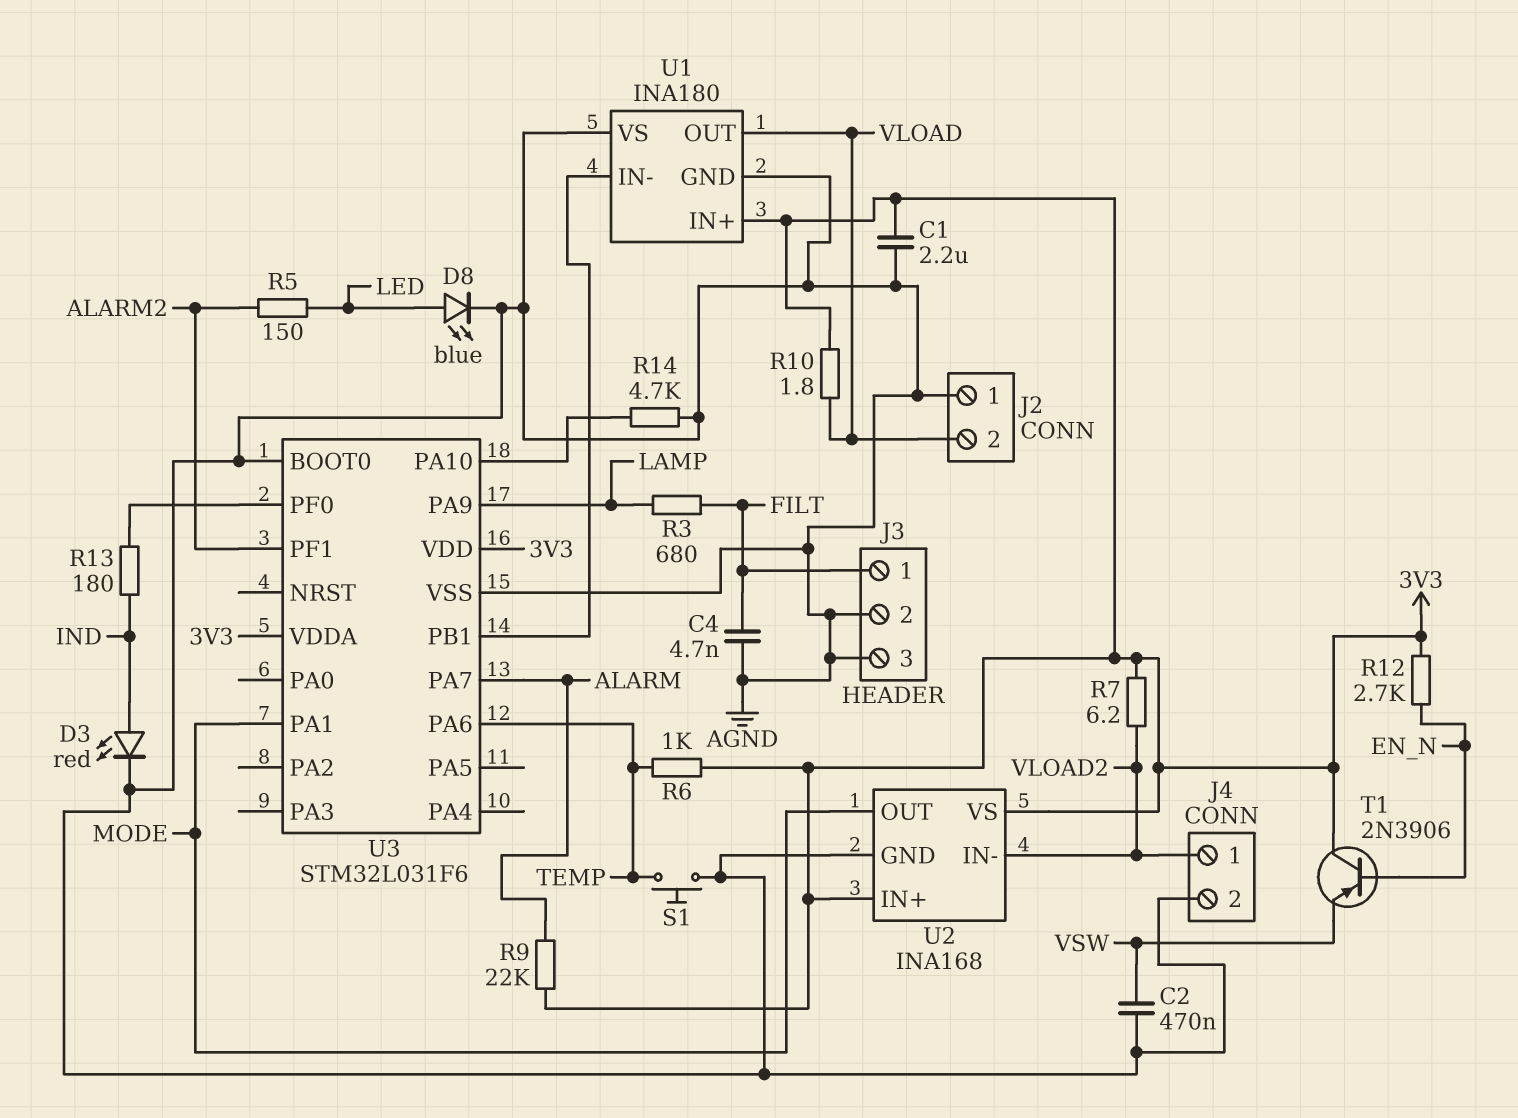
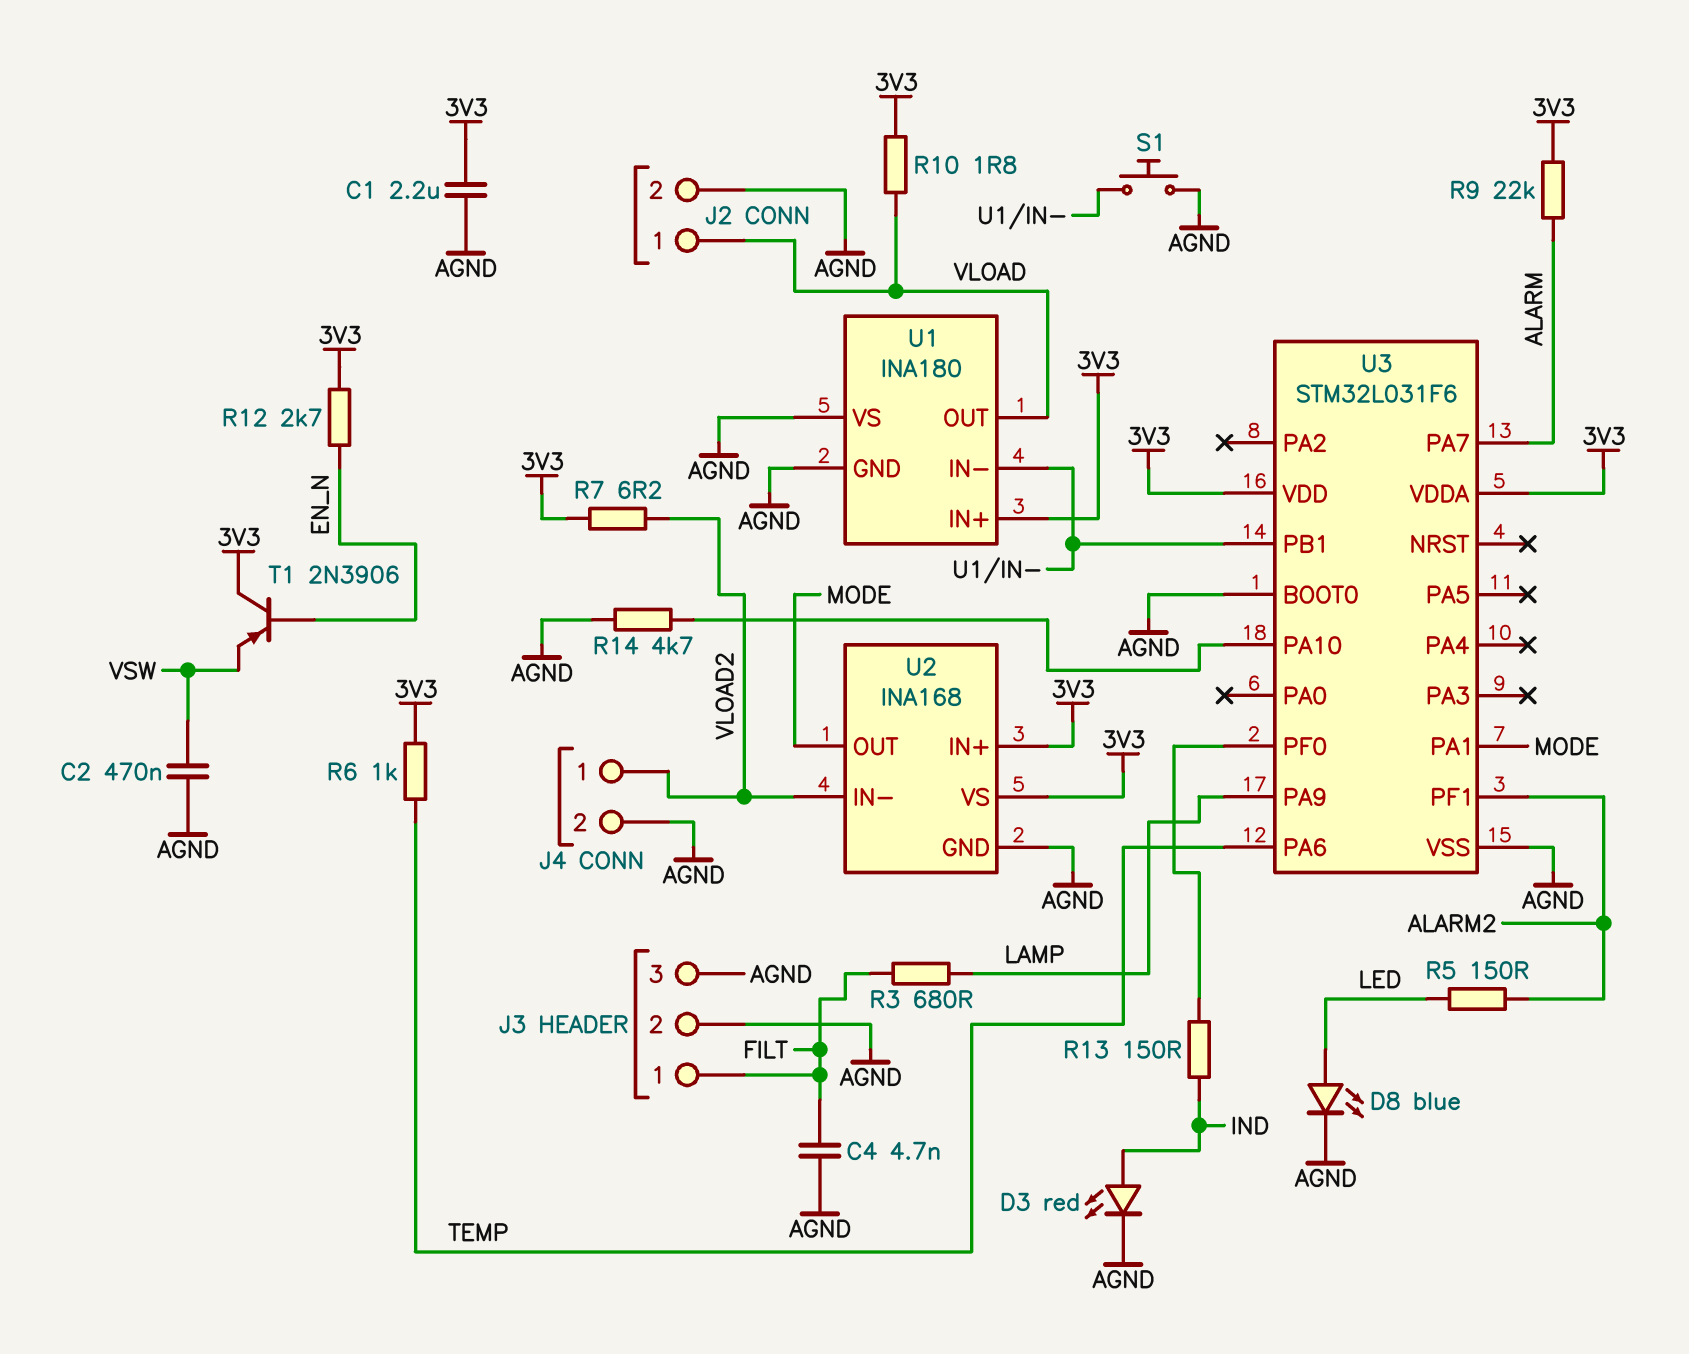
J2 pin 1: AGND -> VLOAD
J2 pin 2: VLOAD -> AGND
R13: 180 (IND, U3/PF0) -> 150 (IND, U3/PF0)
S1: button (AGND, TEMP) -> button (AGND, U1/IN-)

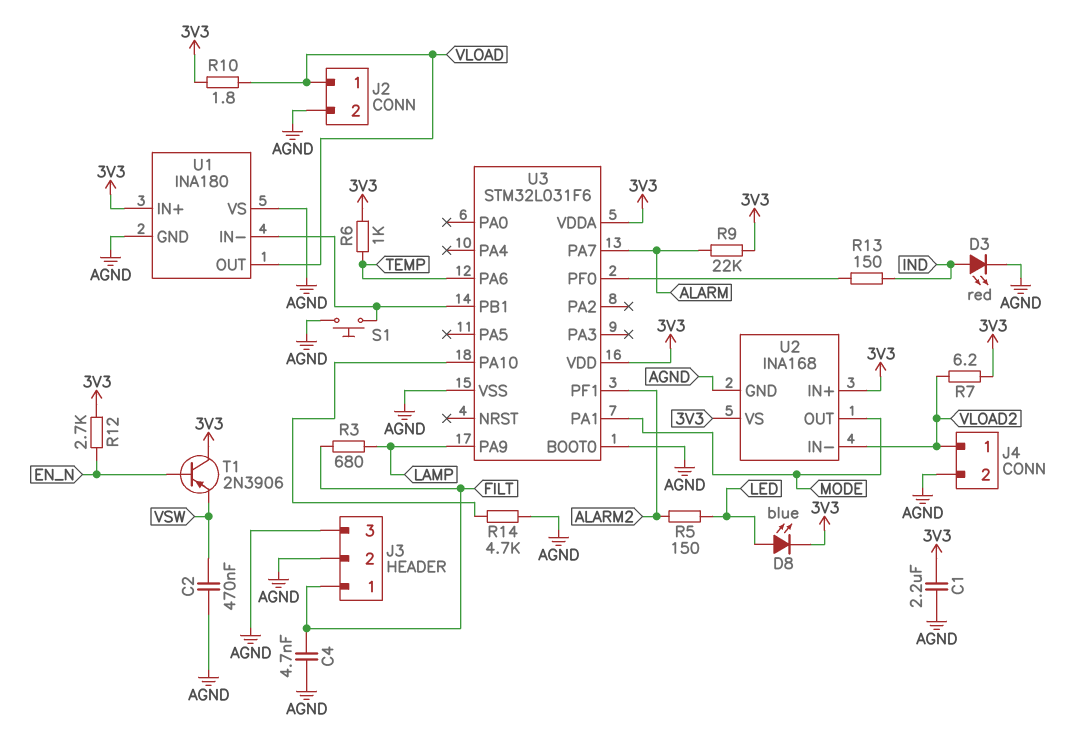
D8: LED blue (A LED, K AGND) -> LED blue (A LED, K 3V3)

